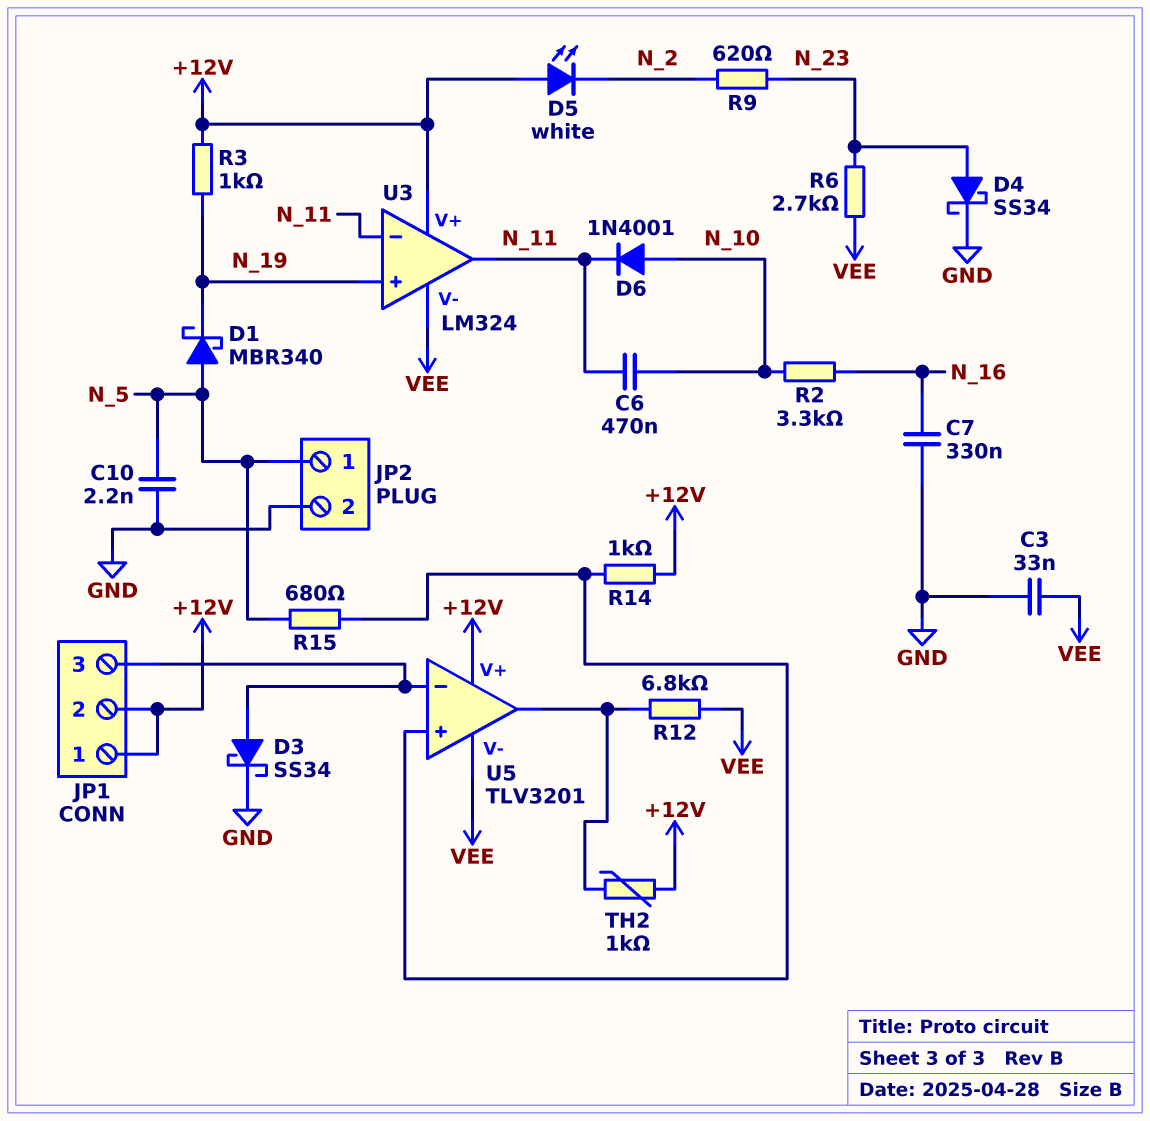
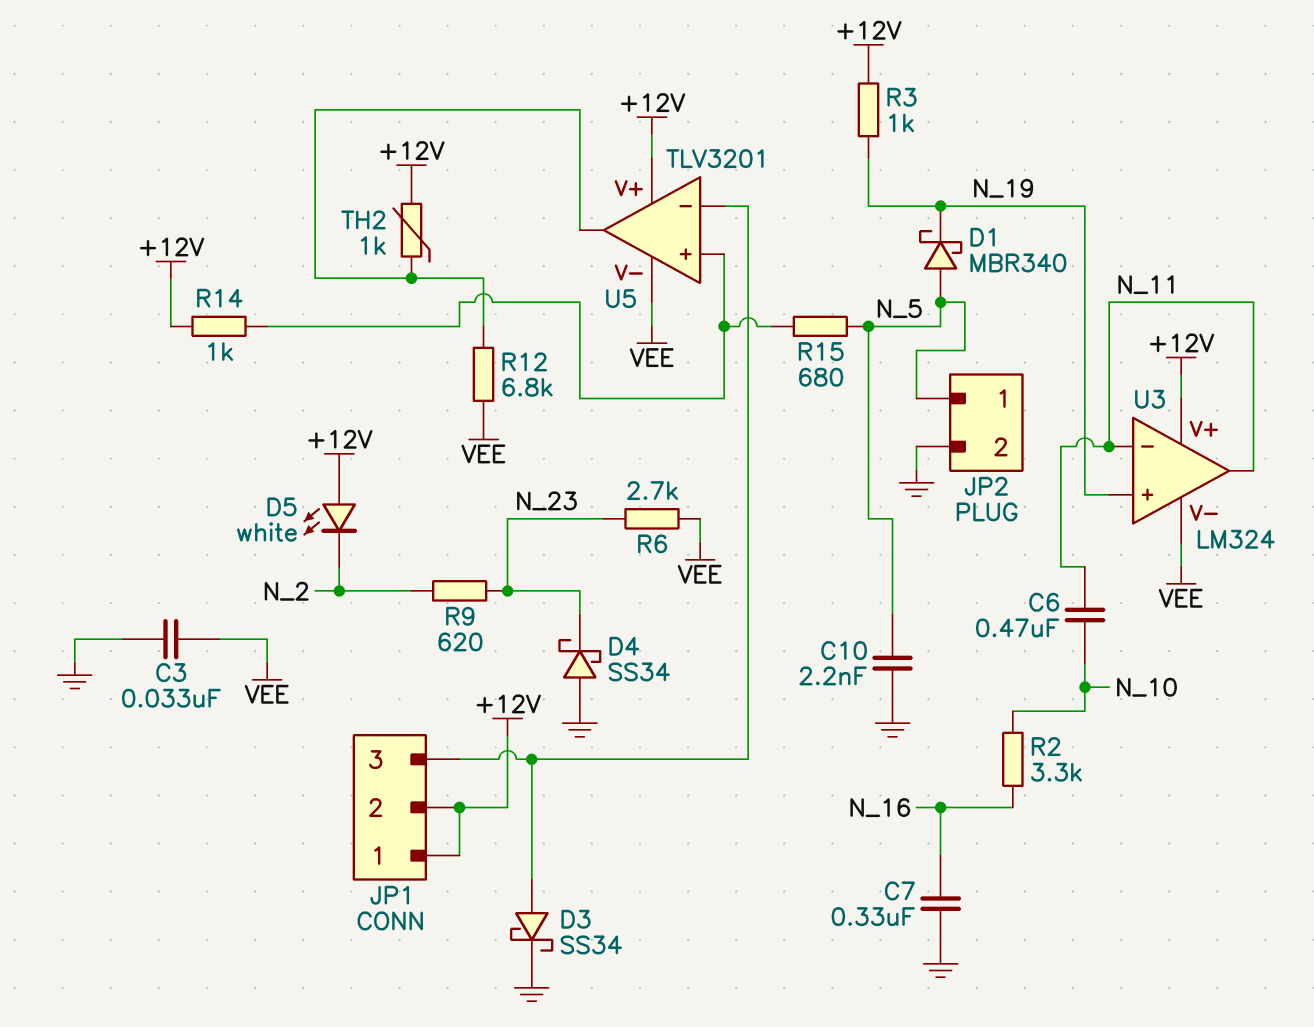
D4: schottky SS34 (A N_23, K GND) -> schottky SS34 (A GND, K N_23)
D6: diode 1N4001 (A N_10, K N_11) -> none

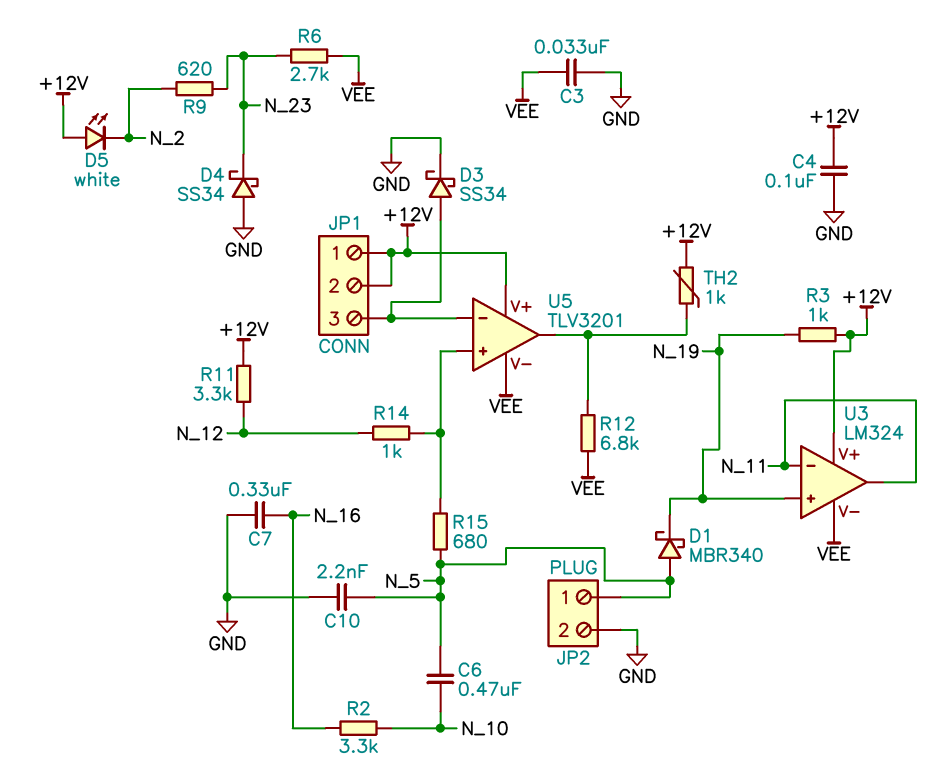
C4: none -> 100nF (+12V, GND)
C6: 470nF (N_10, N_11) -> 470nF (N_5, N_10)
R11: none -> 3.3k (+12V, N_12)
R14: 1k (+12V, U5/in+) -> 1k (N_12, U5/in+)

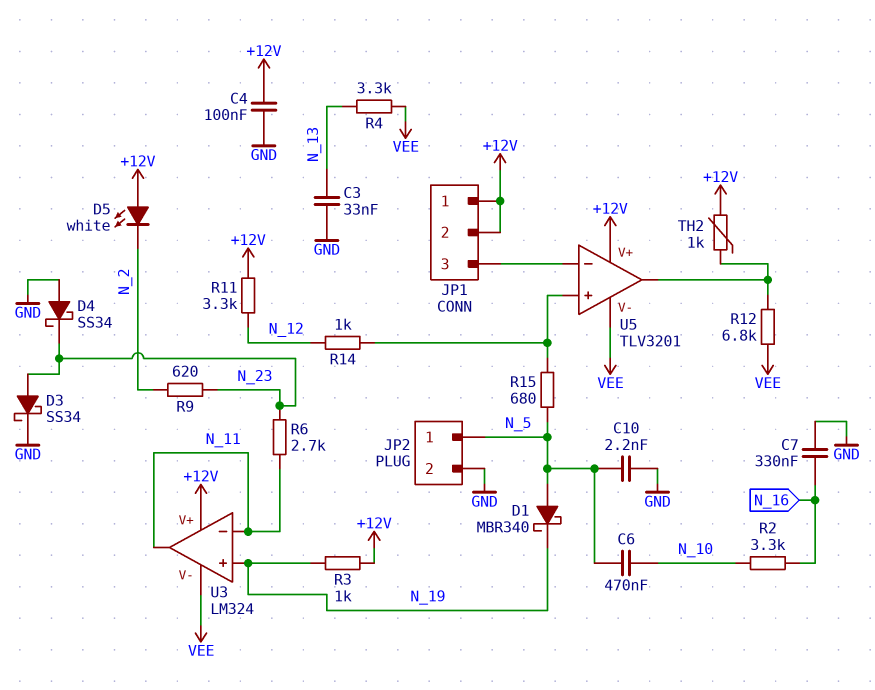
C3: 33nF (GND, VEE) -> 33nF (GND, N_13)
D3: schottky SS34 (A JP1/3, K GND) -> schottky SS34 (A N_23, K GND)
R4: none -> 3.3k (N_13, VEE)
R6: 2.7k (N_23, VEE) -> 2.7k (N_11, N_23)

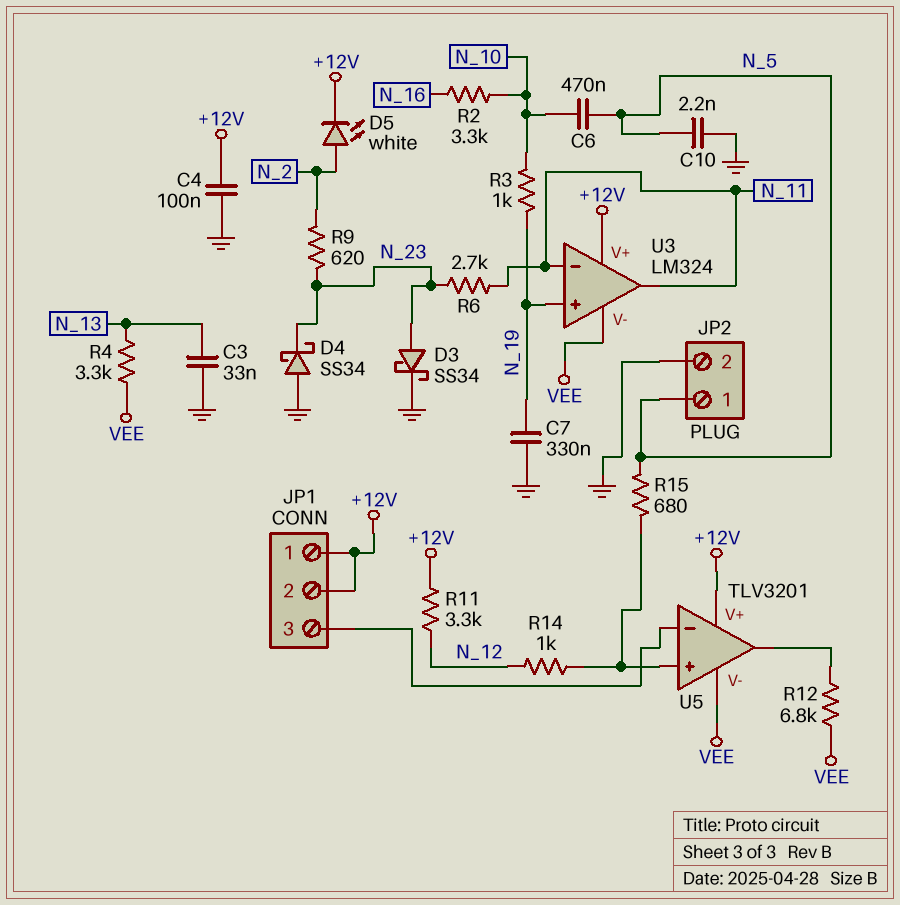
C7: 330nF (GND, N_16) -> 330nF (GND, N_19)
D1: schottky MBR340 (A N_5, K N_19) -> none
D5: LED white (A +12V, K N_2) -> LED white (A N_2, K +12V)
R3: 1k (+12V, N_19) -> 1k (N_10, N_19)
TH2: 1k (+12V, U5/out) -> none

